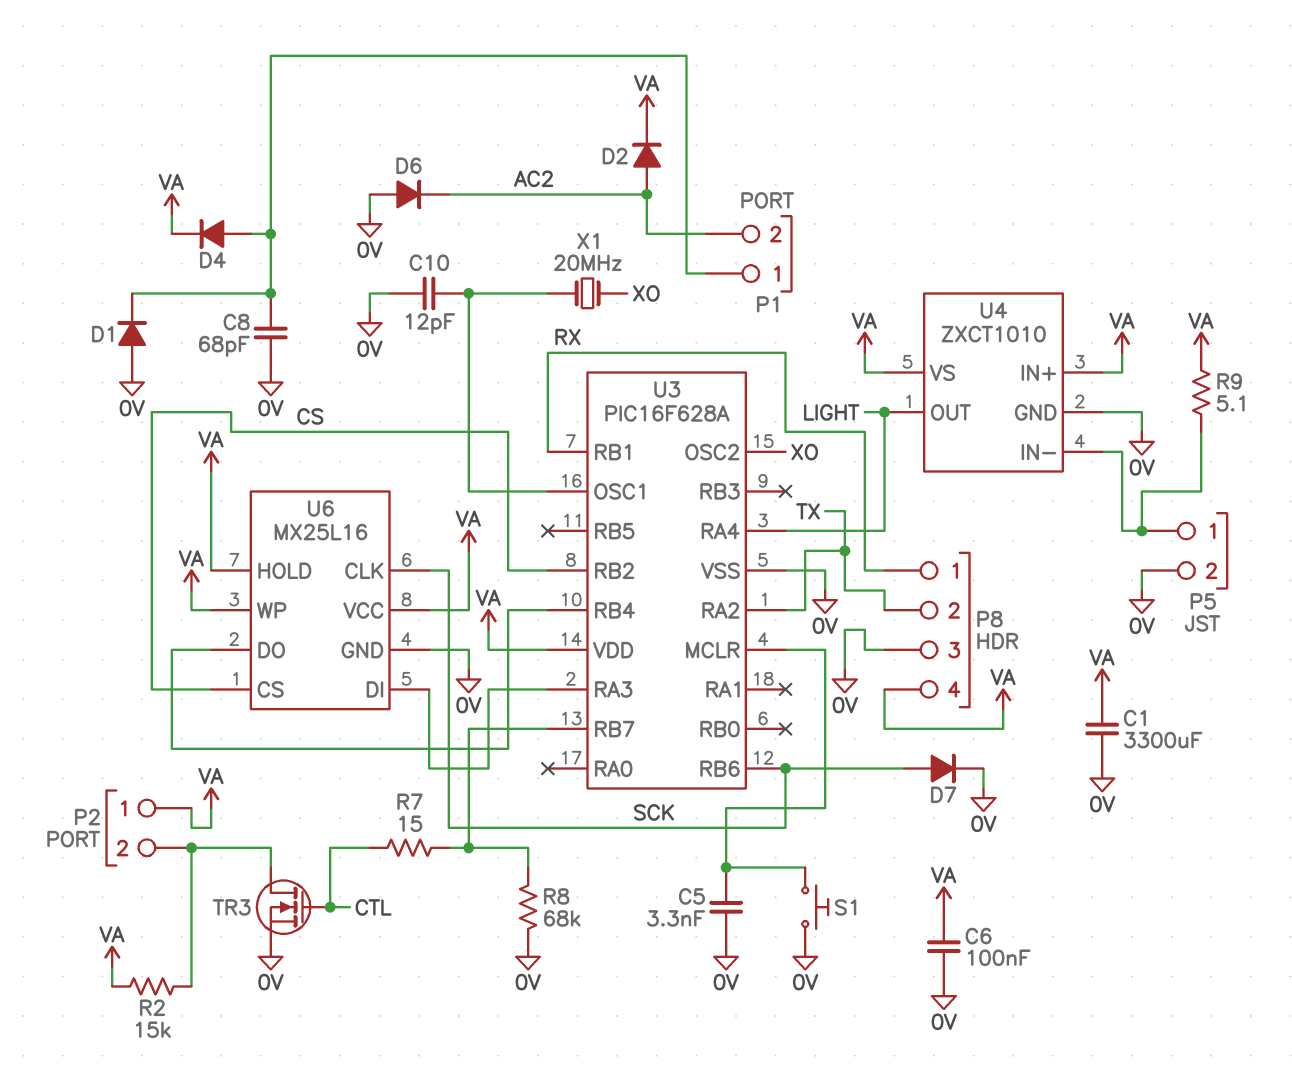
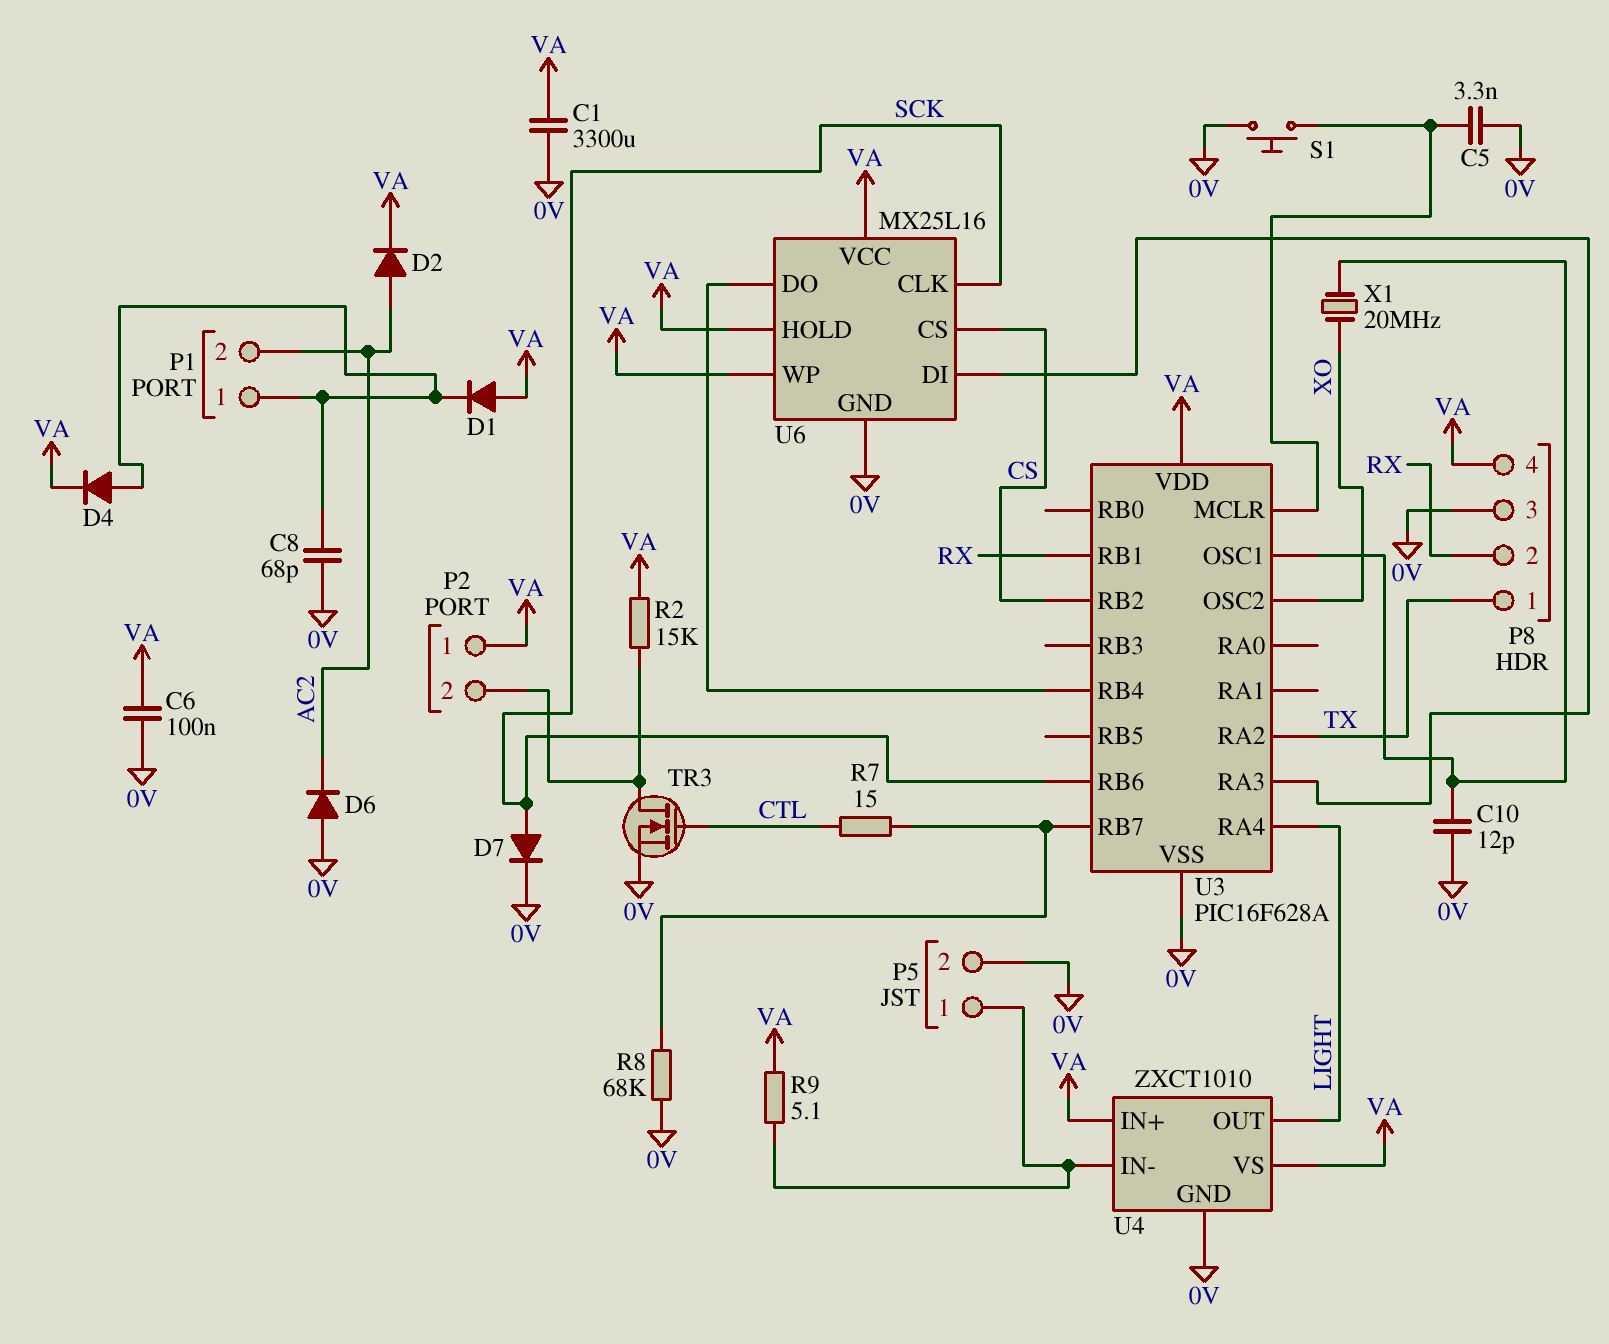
D1: diode (A 0V, K P1/1) -> diode (A VA, K P1/1)
P8 pin 1: RX -> TX
P8 pin 2: TX -> RX

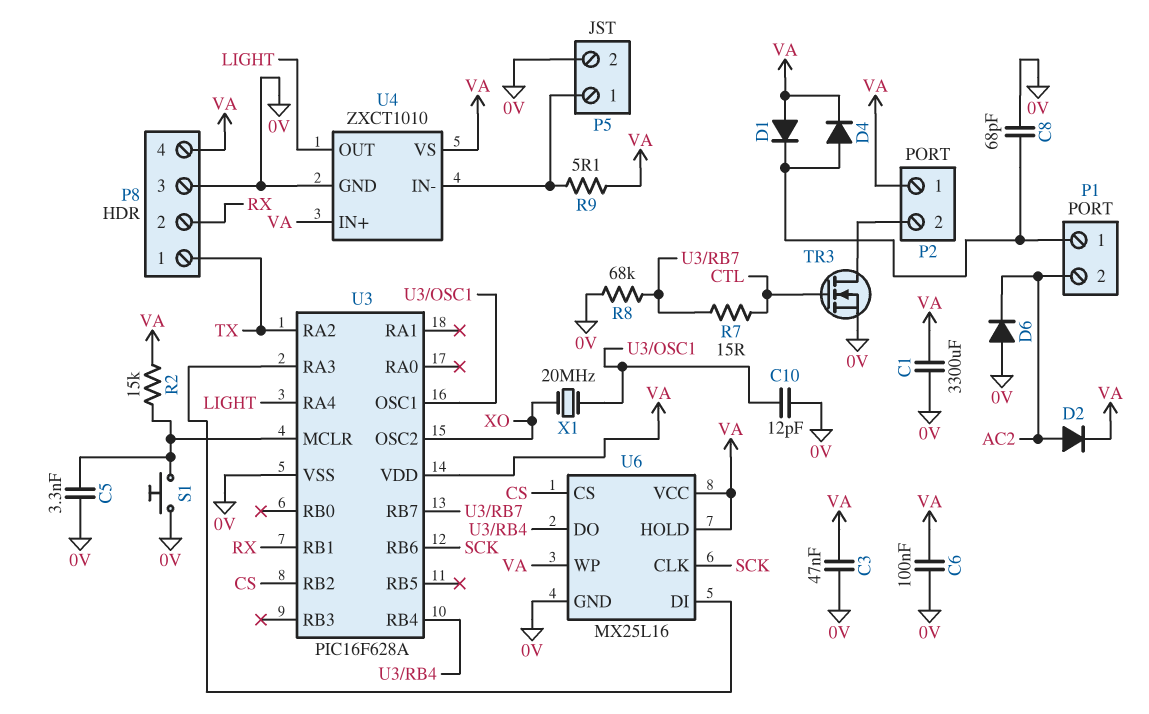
C3: none -> 47nF (0V, VA)
D7: diode (A SCK, K 0V) -> none
R2: 15k (P2/2, VA) -> 15k (U3/MCLR, VA)

